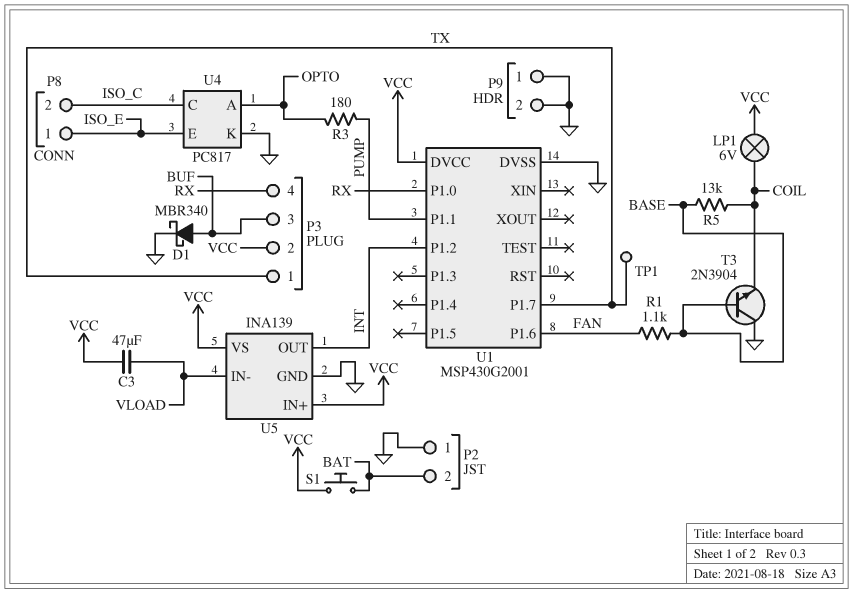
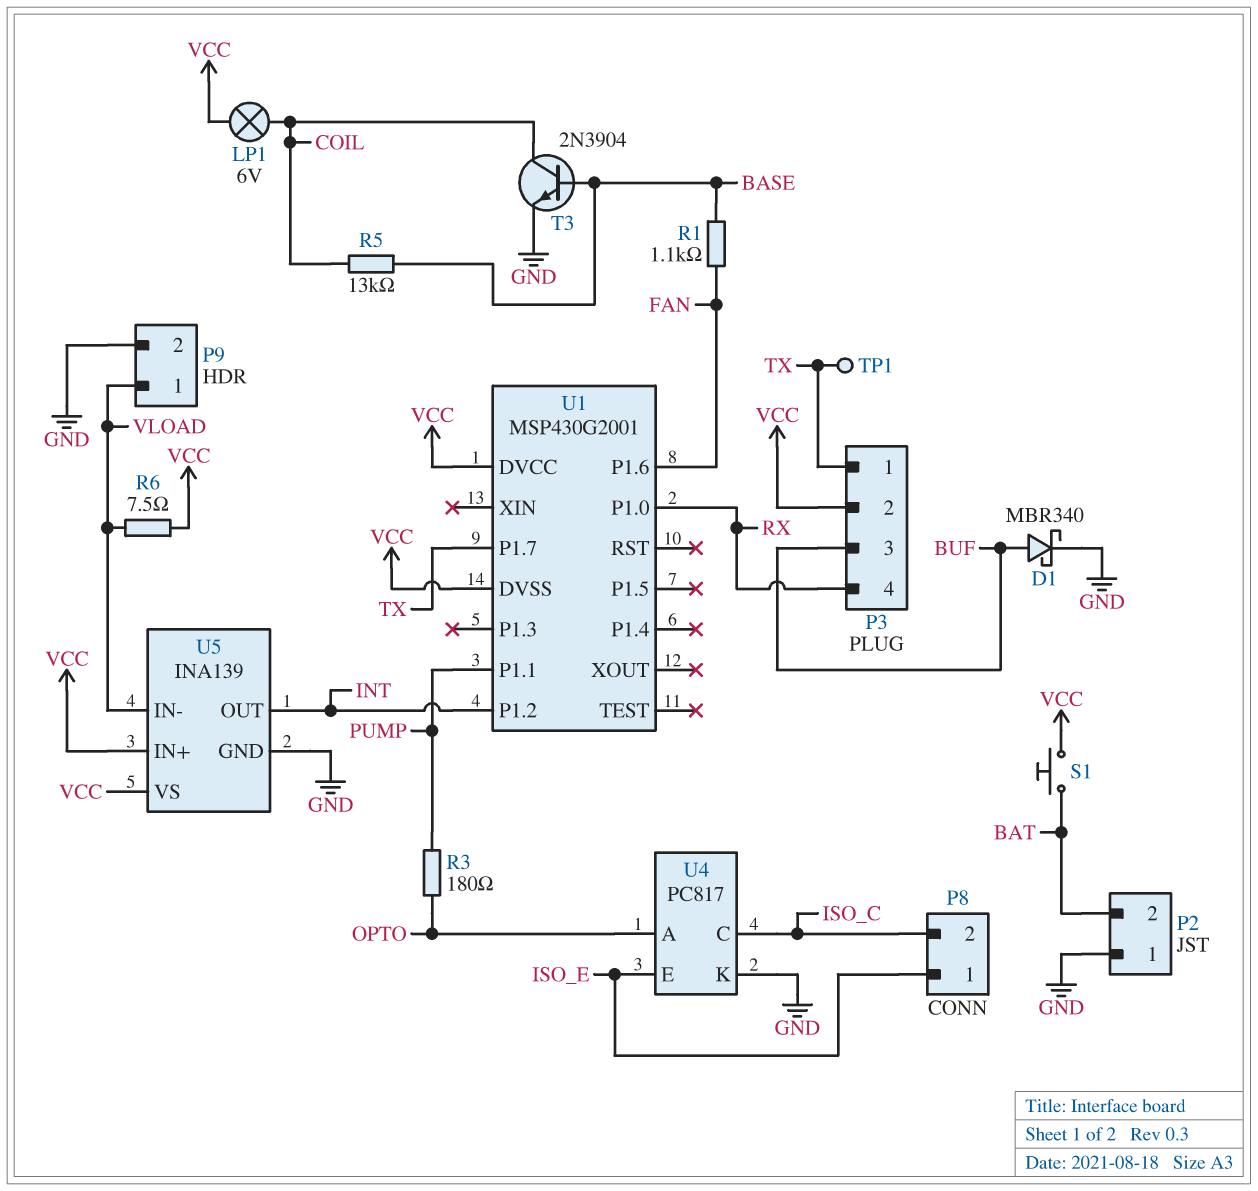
C3: 47uF (VCC, VLOAD) -> none
P9 pin 1: GND -> VLOAD
R6: none -> 7.5 (VCC, VLOAD)
T3: NPN 2N3904 (B BASE, C GND, E COIL) -> NPN 2N3904 (B BASE, C COIL, E GND)
U1 pin DVSS: GND -> VCC

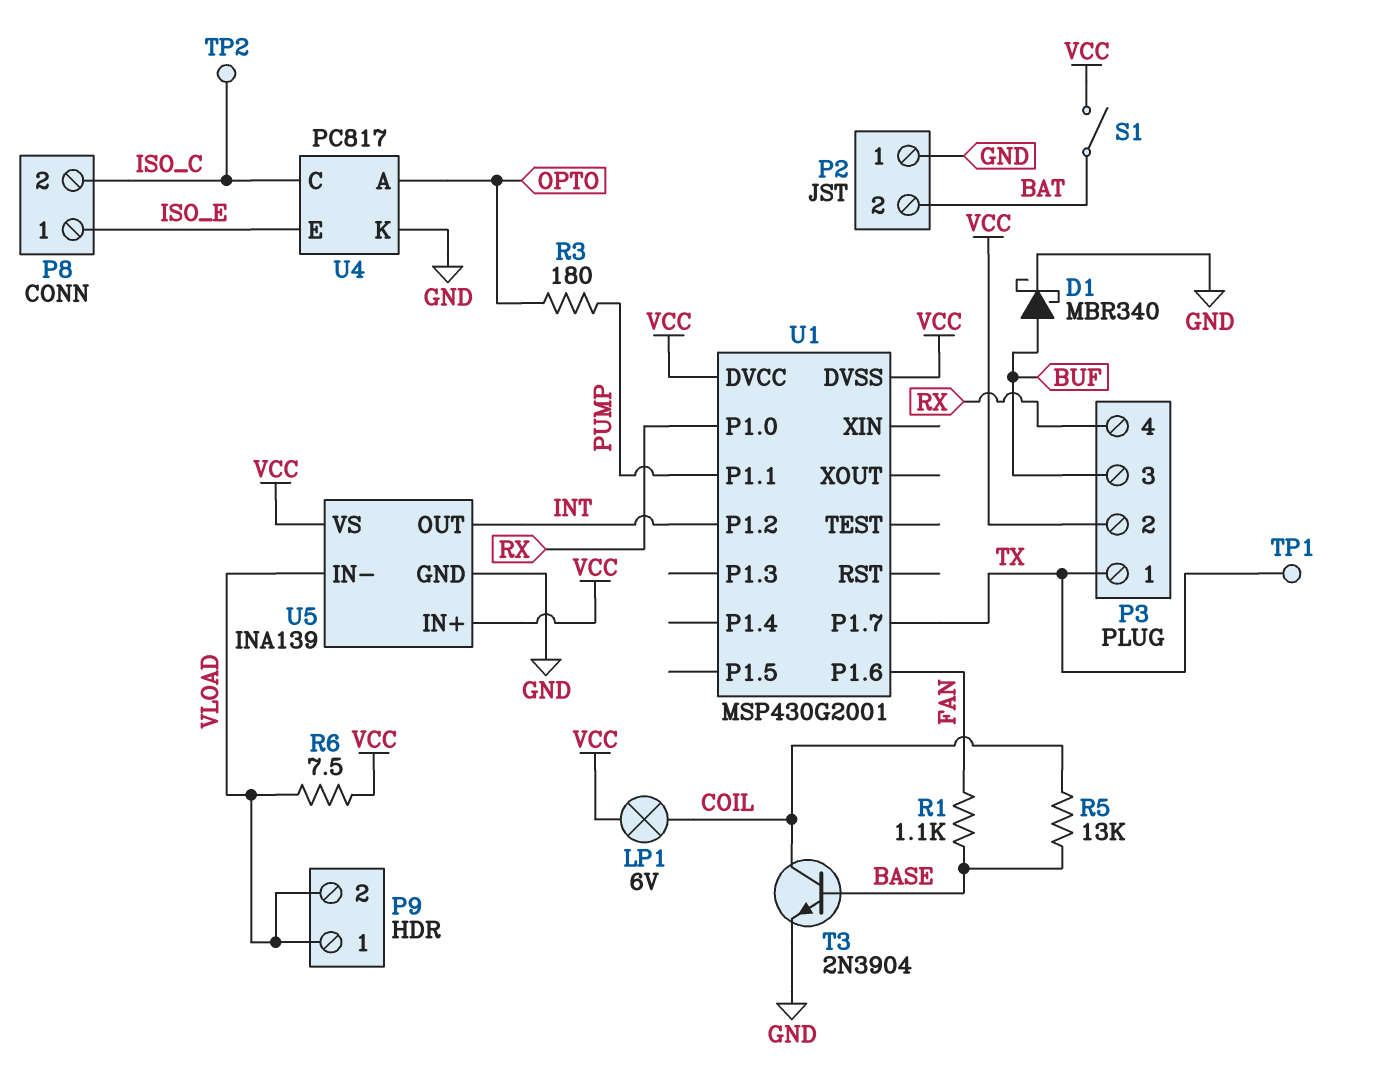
P9 pin 2: GND -> VLOAD
S1: button (BAT, VCC) -> switch (BAT, VCC)
TP2: none -> test point (ISO_C)

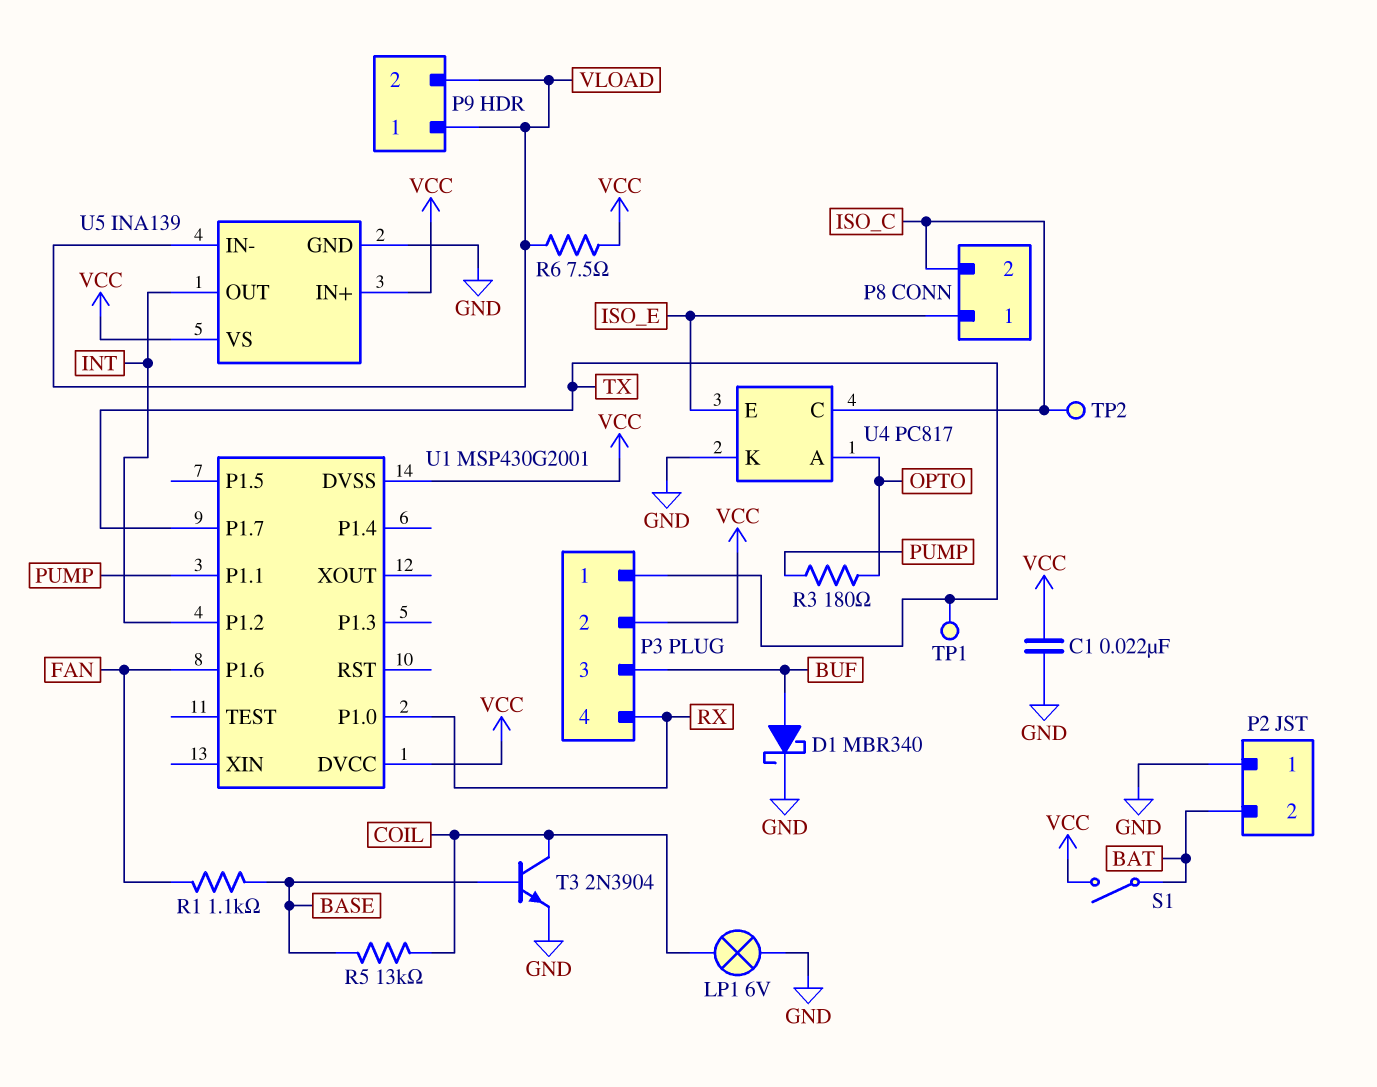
C1: none -> 22nF (GND, VCC)
LP1: lamp 6V (COIL, VCC) -> lamp 6V (COIL, GND)

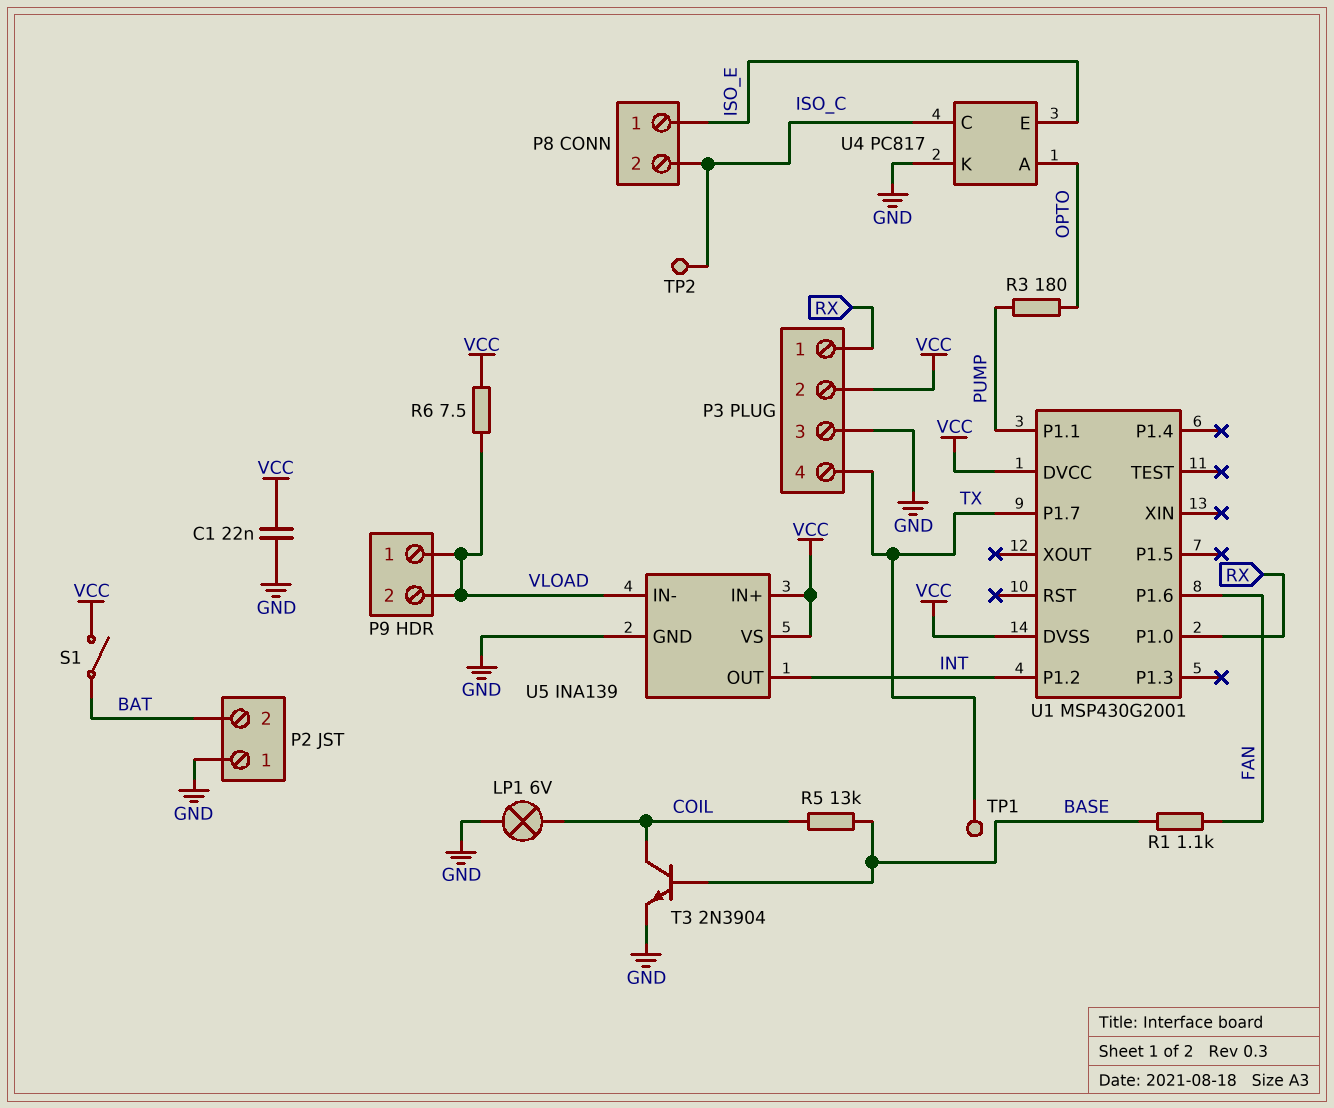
D1: schottky MBR340 (A BUF, K GND) -> none
P3 pin 1: TX -> RX
P3 pin 3: BUF -> GND
P3 pin 4: RX -> TX

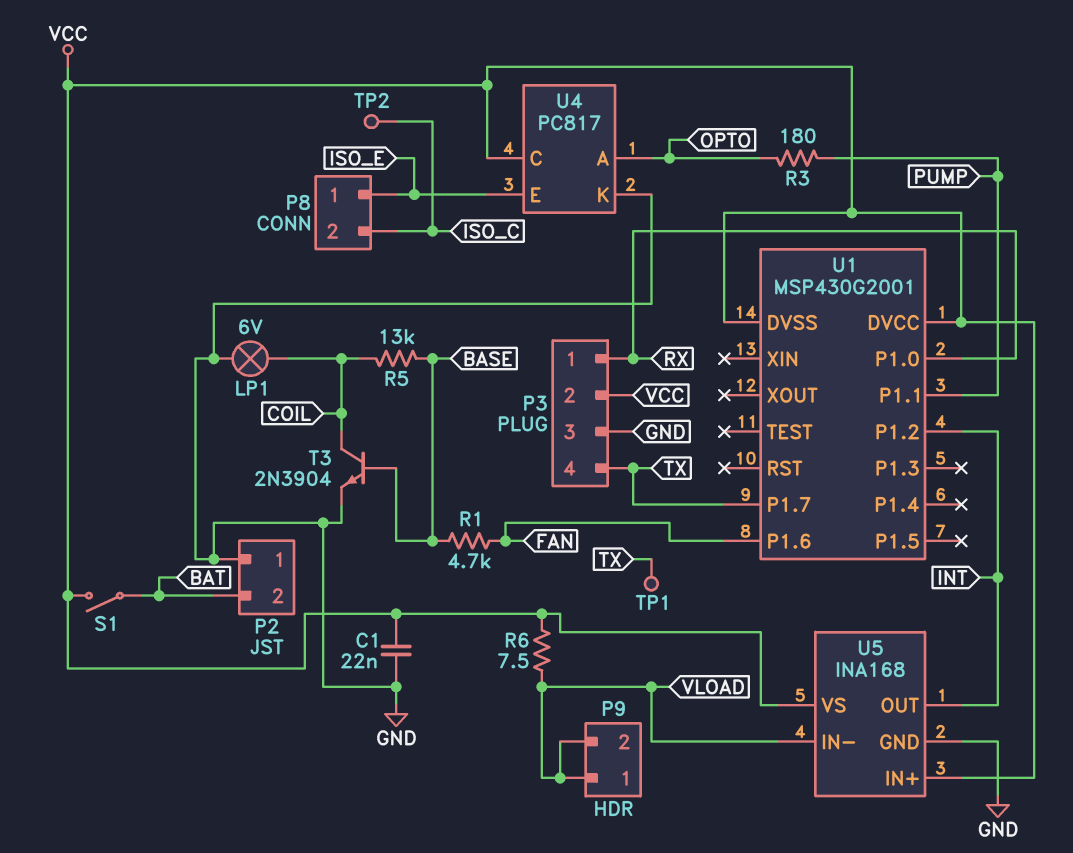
R1: 1.1k (BASE, FAN) -> 4.7k (BASE, FAN)
U4 pin C: ISO_C -> VCC
U5: INA139 -> INA168

